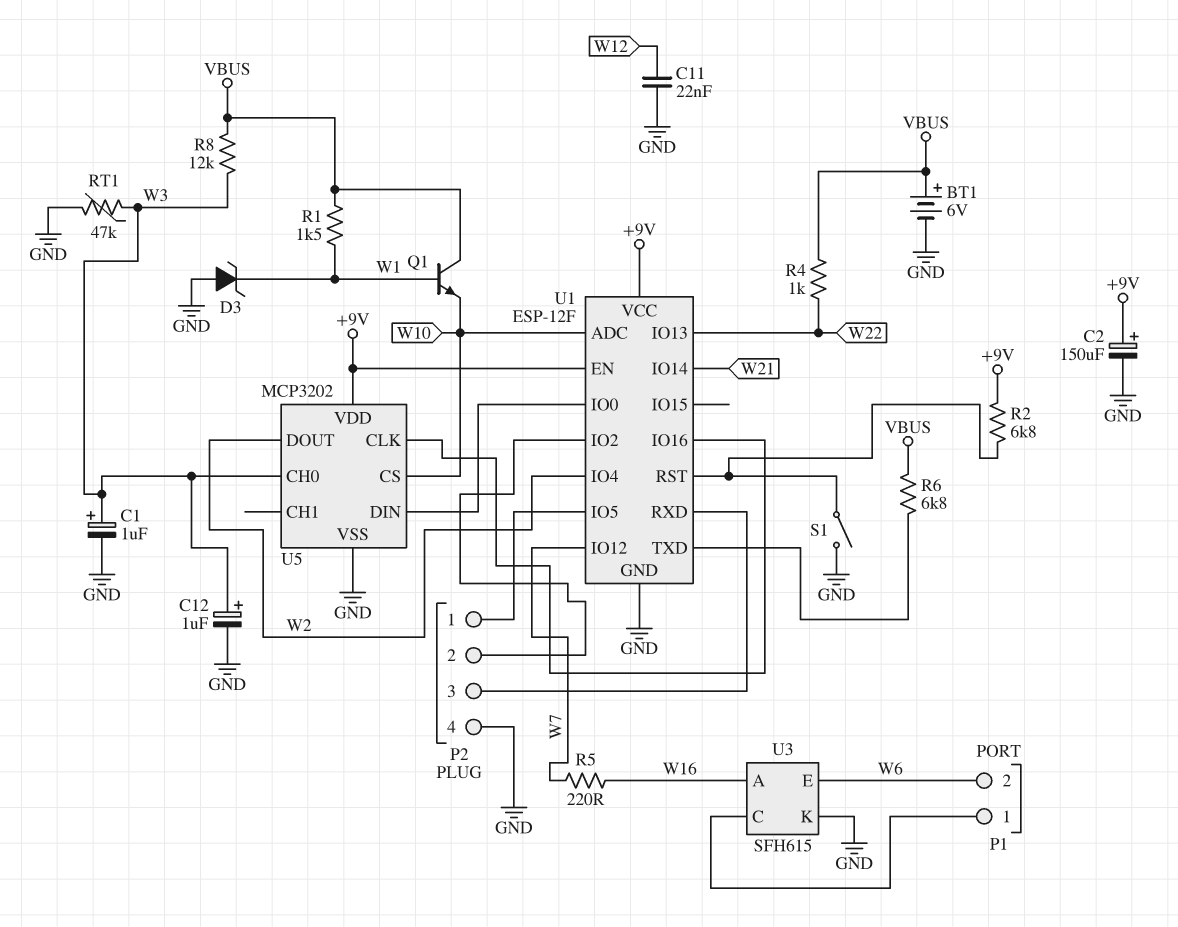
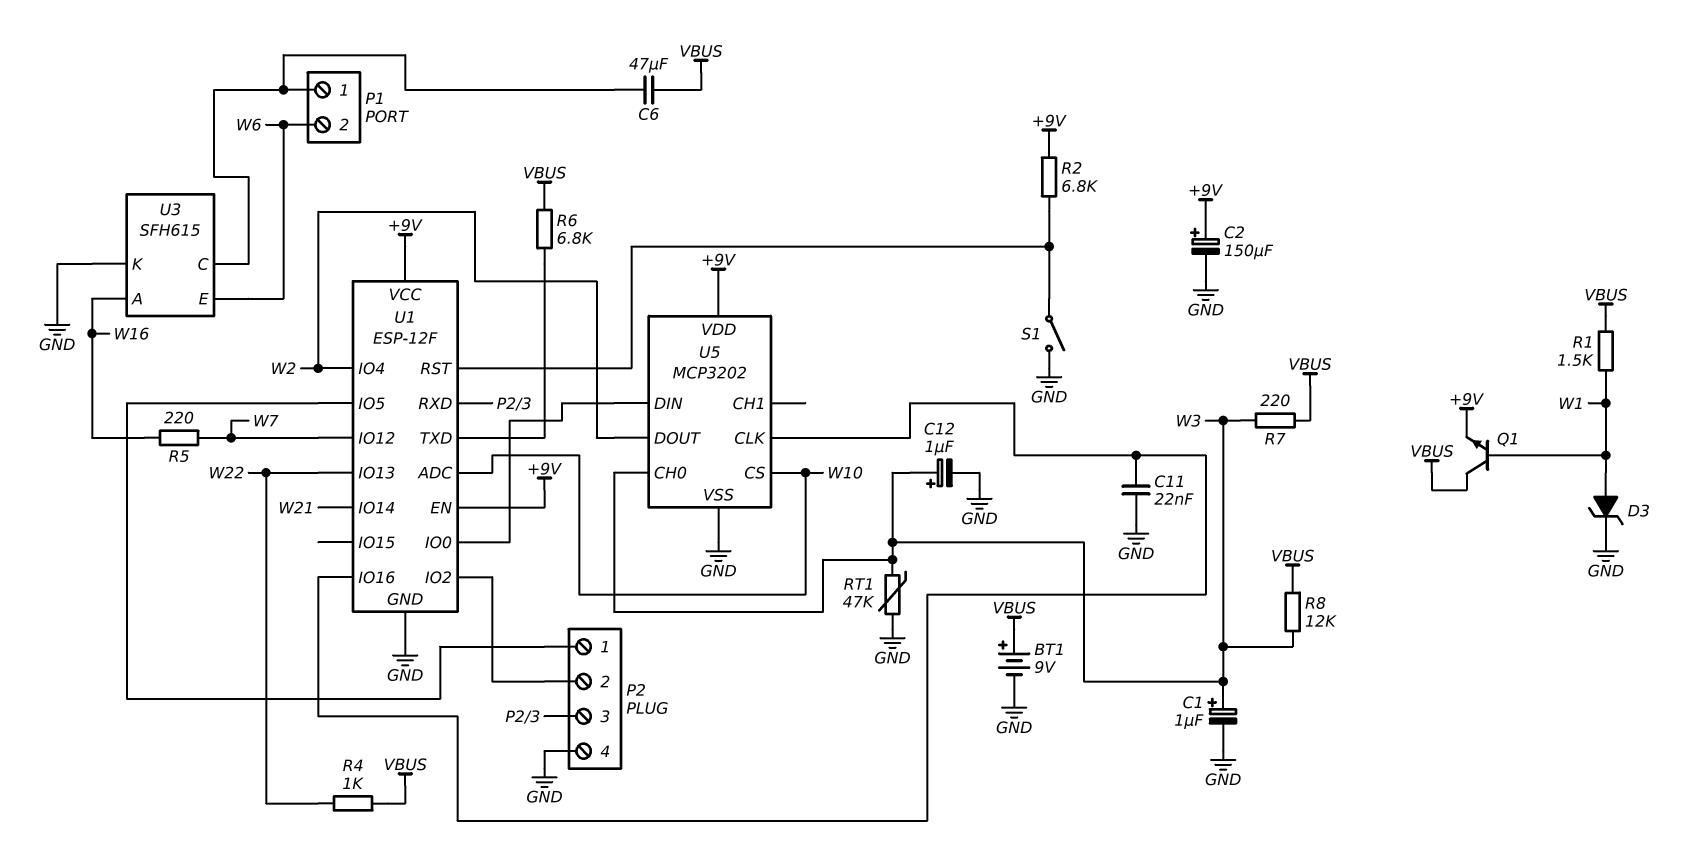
BT1: 6V (plus VBUS, minus GND) -> 9V (plus VBUS, minus GND)
C6: none -> 47uF (P1/1, VBUS)
C11: 22nF (GND, W12) -> 22nF (GND, U1/IO16)
D3: zener (A GND, K W1) -> zener (A W1, K GND)
Q1: NPN (B W1, C VBUS, E W10) -> NPN (B W1, C VBUS, E +9V)
R7: none -> 220 (VBUS, W3)

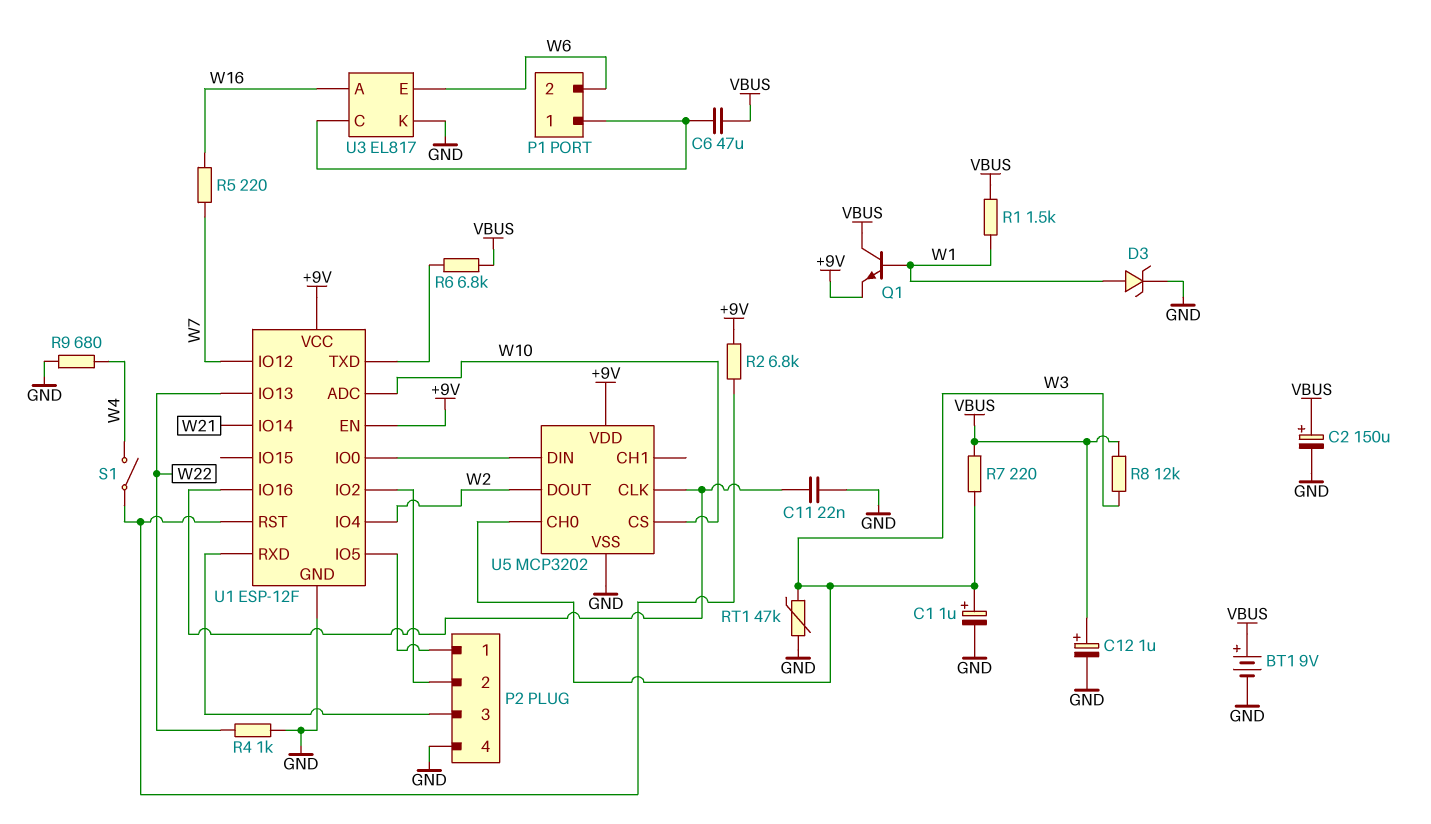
C2: 150uF (plus +9V, minus GND) -> 150uF (plus VBUS, minus GND)
C12: 1uF (plus W3, minus GND) -> 1uF (plus VBUS, minus GND)
R4: 1k (VBUS, W22) -> 1k (GND, W22)
R9: none -> 680 (GND, W4)
S1: switch (GND, U1/RST) -> switch (U1/RST, W4)
U3: SFH615 -> EL817

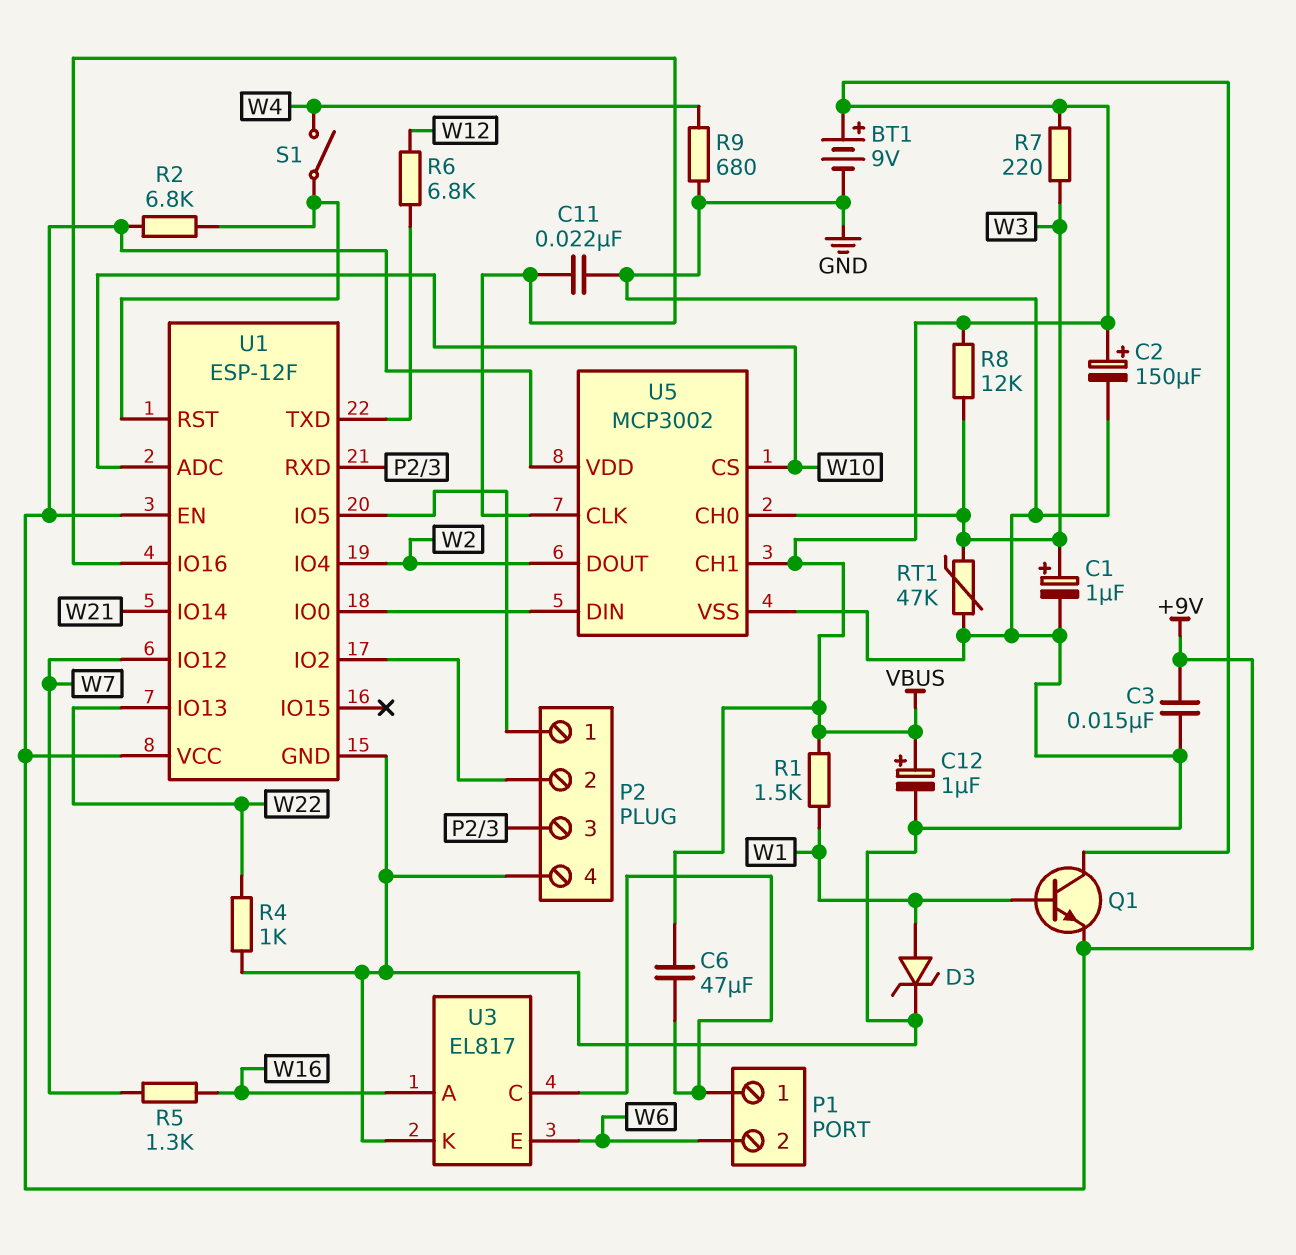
C3: none -> 15nF (+9V, GND)
R5: 220 (W7, W16) -> 1.3k (W7, W16)
R6: 6.8k (U1/TXD, VBUS) -> 6.8k (U1/TXD, W12)
U5: MCP3202 -> MCP3002
U5 pin CH1: none -> VBUS

